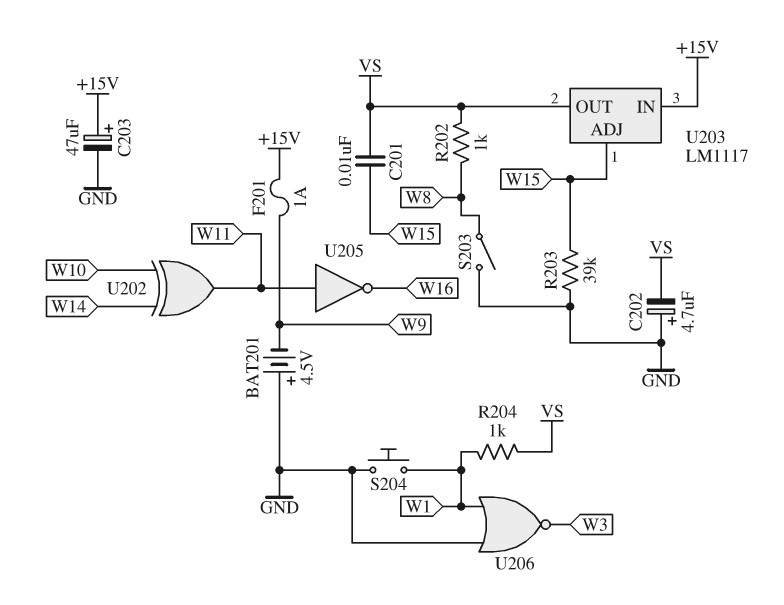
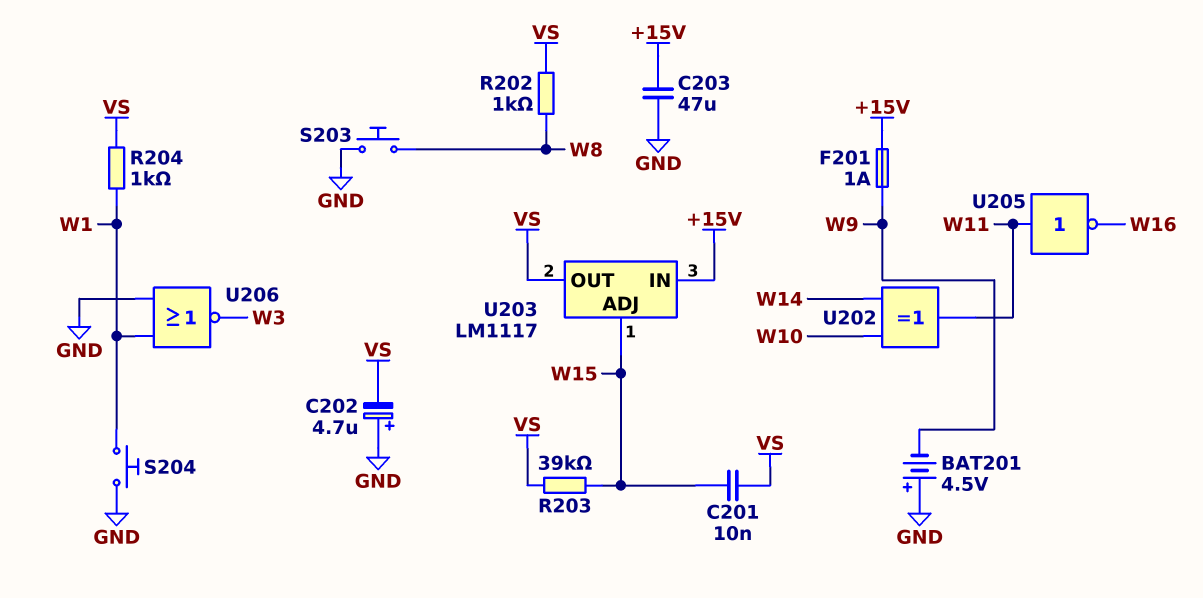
C203: 47uF (plus +15V, minus GND) -> 47uF (+15V, GND)
R203: 39k (GND, W15) -> 39k (VS, W15)
S203: switch (GND, W8) -> button (GND, W8)

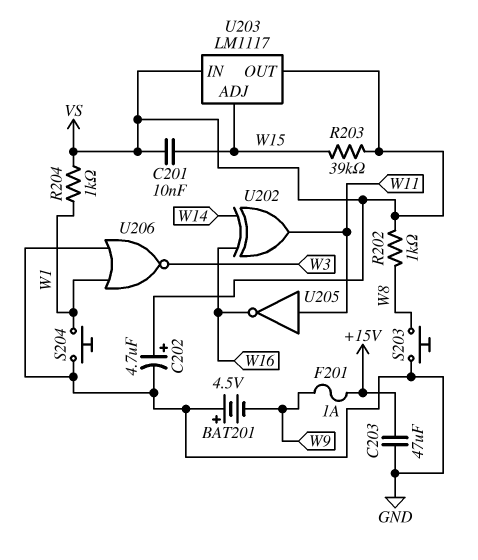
C202: 4.7uF (plus GND, minus VS) -> 4.7uF (plus VS, minus GND)
U202: XOR (in W10, in W14, out W11) -> XOR (in W14, in W16, out W11)
U203 pin IN: +15V -> VS

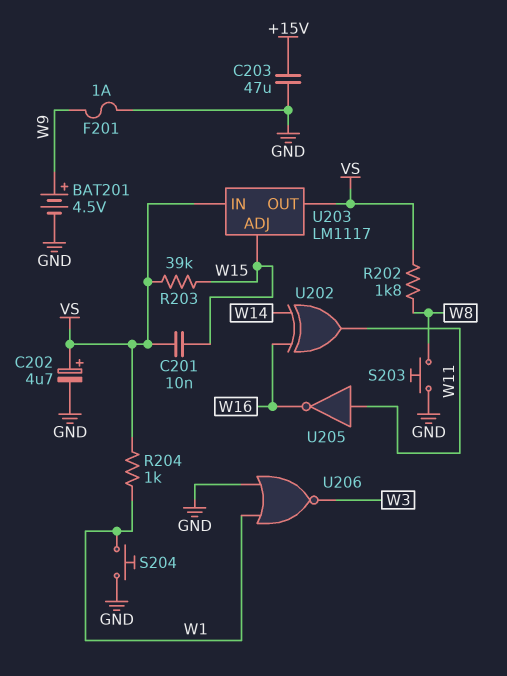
BAT201: 4.5V (plus GND, minus W9) -> 4.5V (plus W9, minus GND)
F201: 1A (+15V, W9) -> 1A (GND, W9)
R202: 1k (VS, W8) -> 1.8k (VS, W8)

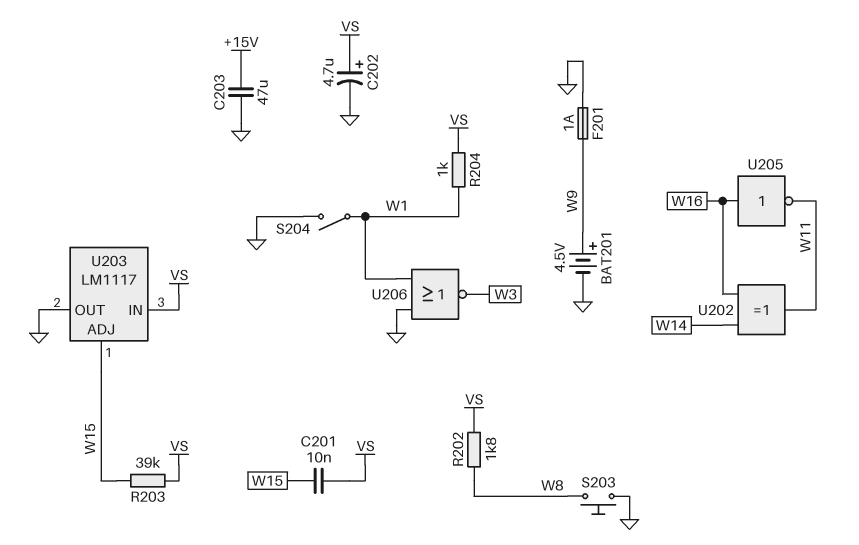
S204: button (GND, W1) -> switch (GND, W1)
U203 pin OUT: VS -> GND
U205: NOT (in W11, out W16) -> NOT (in W16, out W11)

